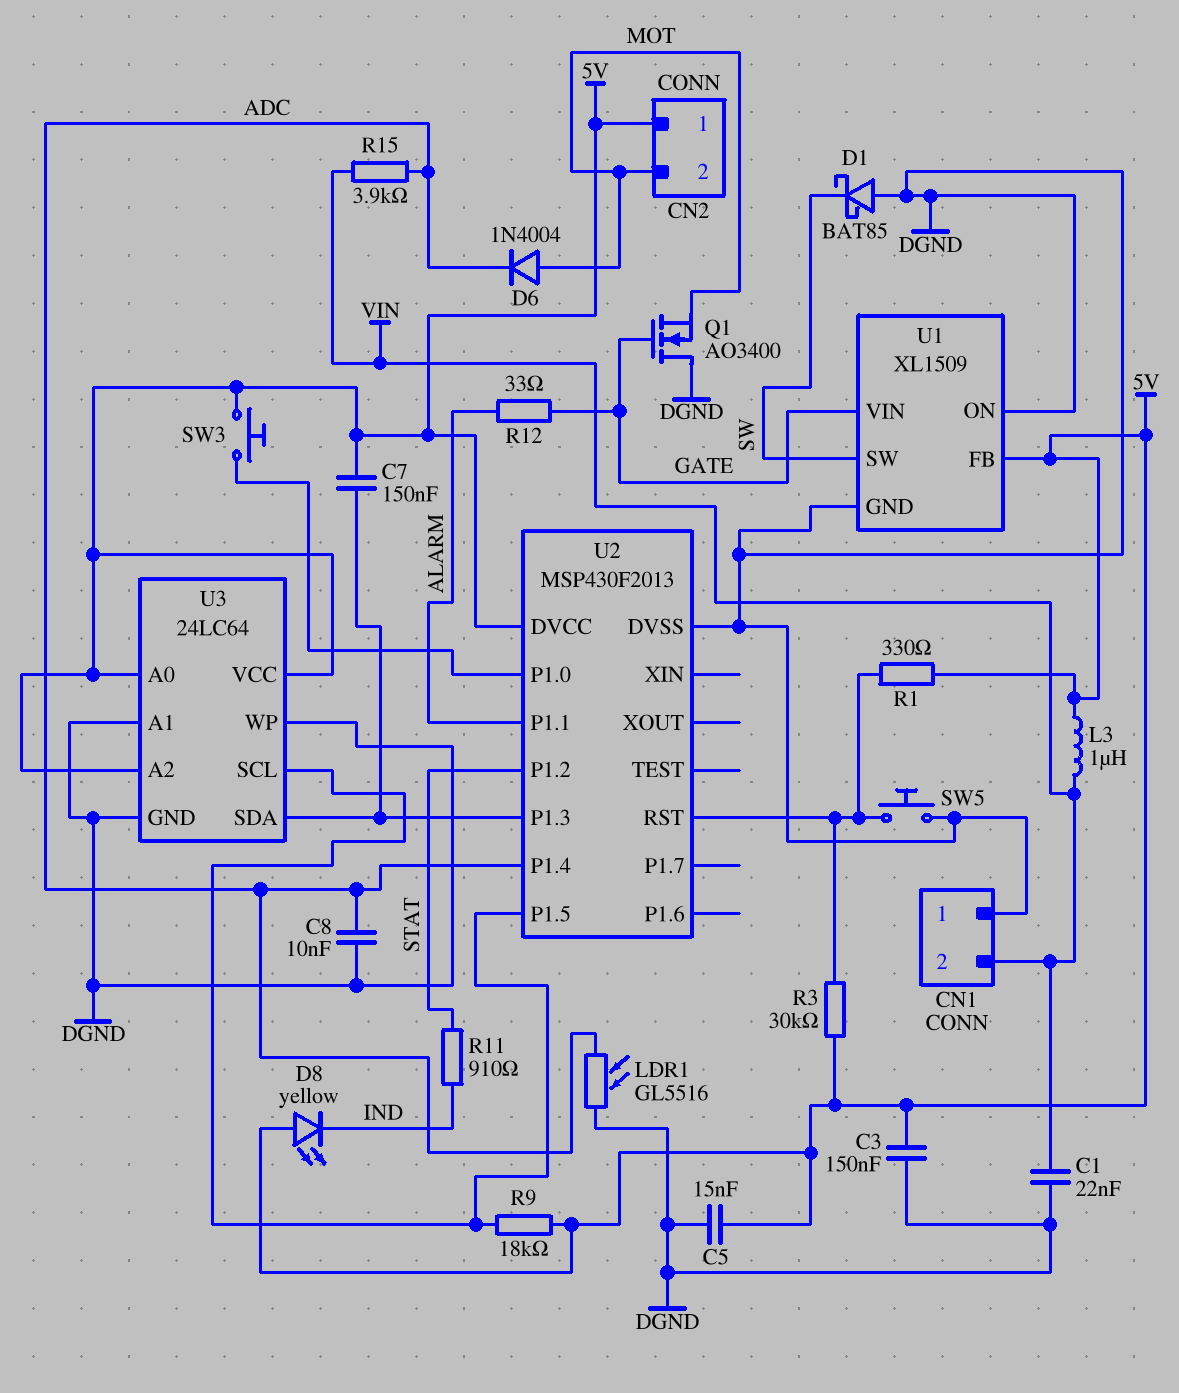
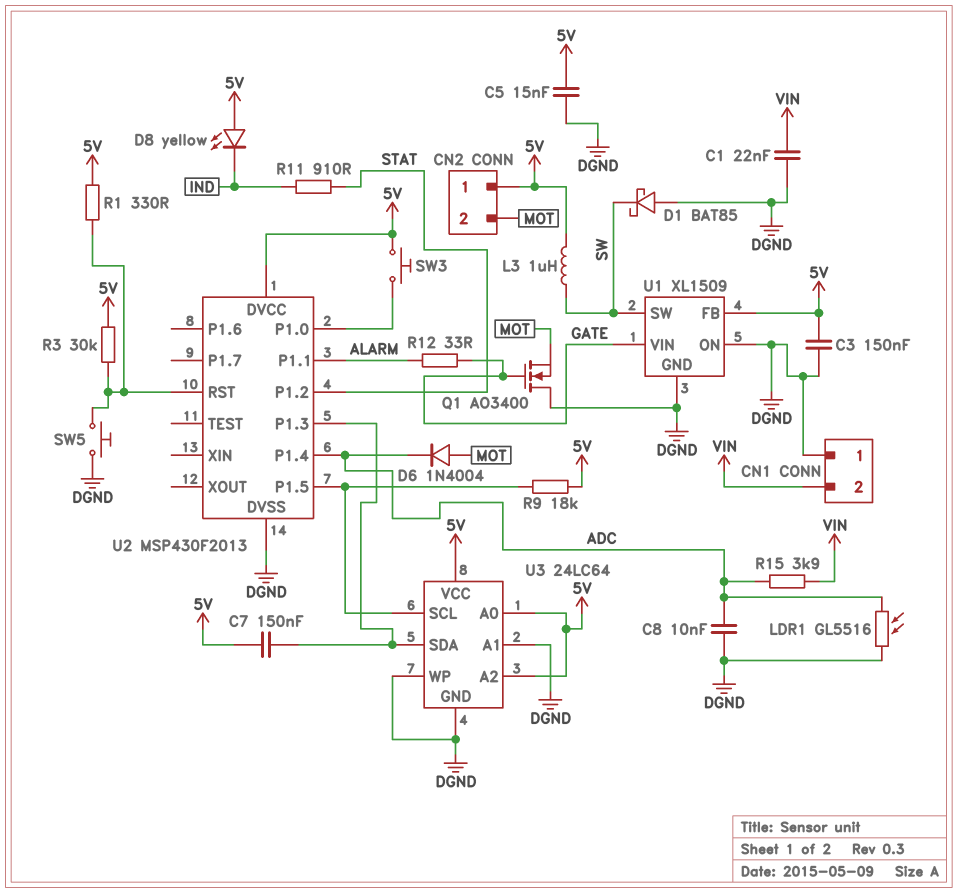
L3: 1uH (5V, VIN) -> 1uH (5V, SW)

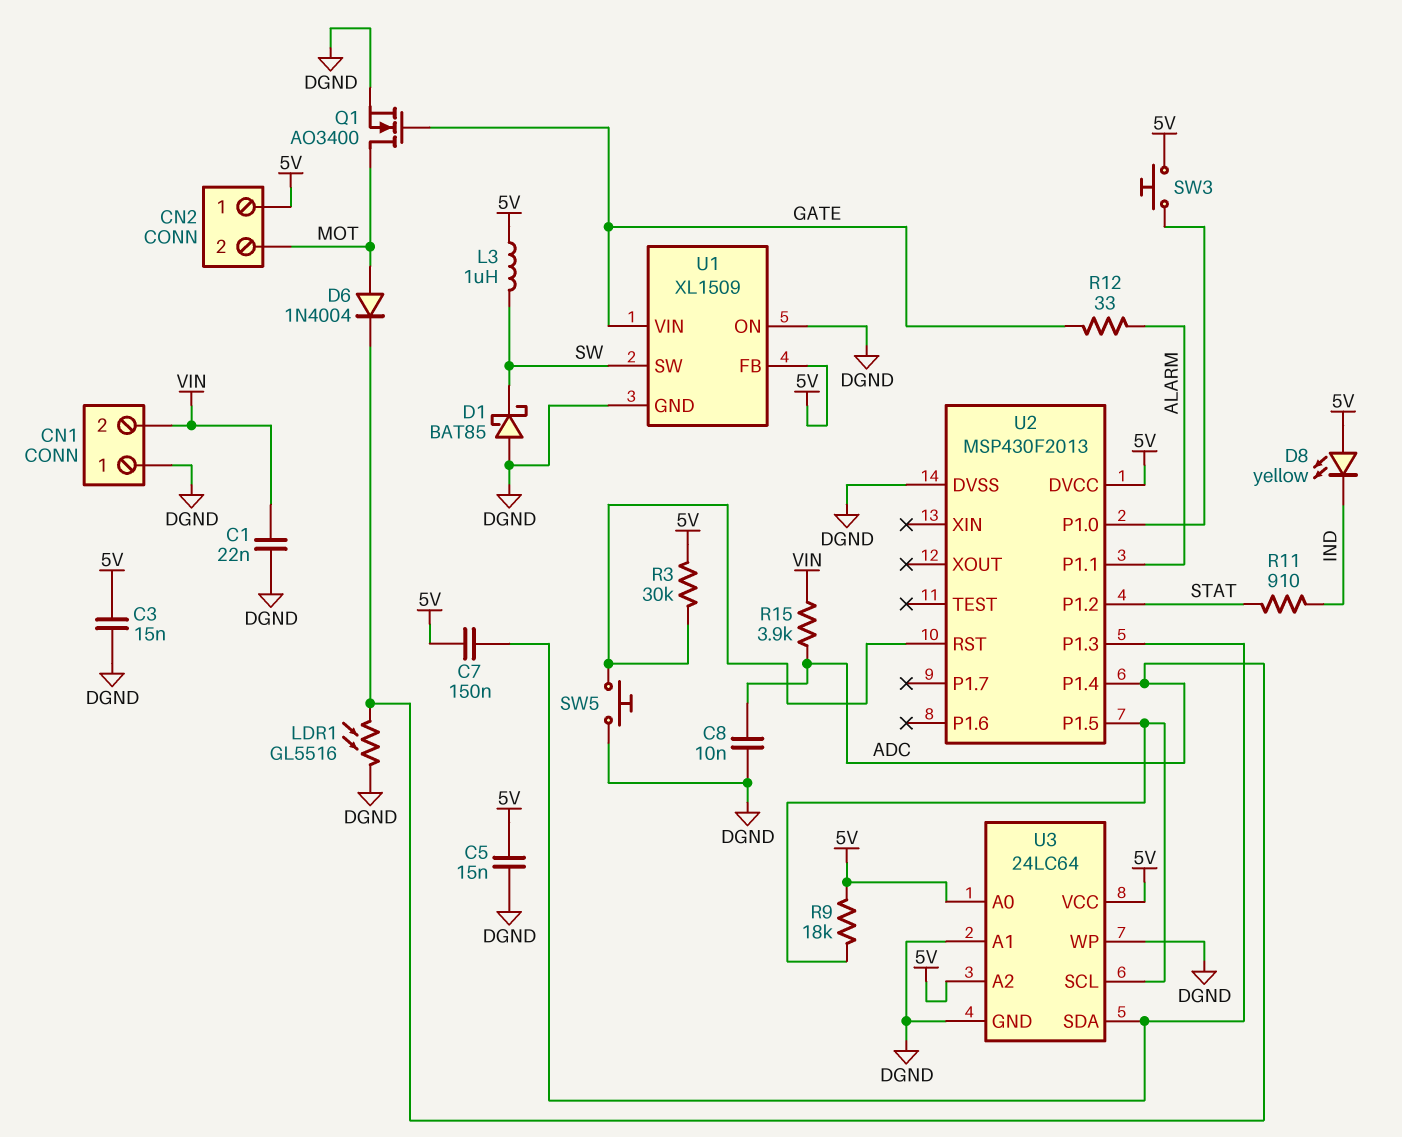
C3: 150nF (5V, DGND) -> 15nF (5V, DGND)
Q1: NMOS AO3400 (G GATE, D DGND, S MOT) -> NMOS AO3400 (G GATE, D MOT, S DGND)
R1: 330 (5V, U2/RST) -> none

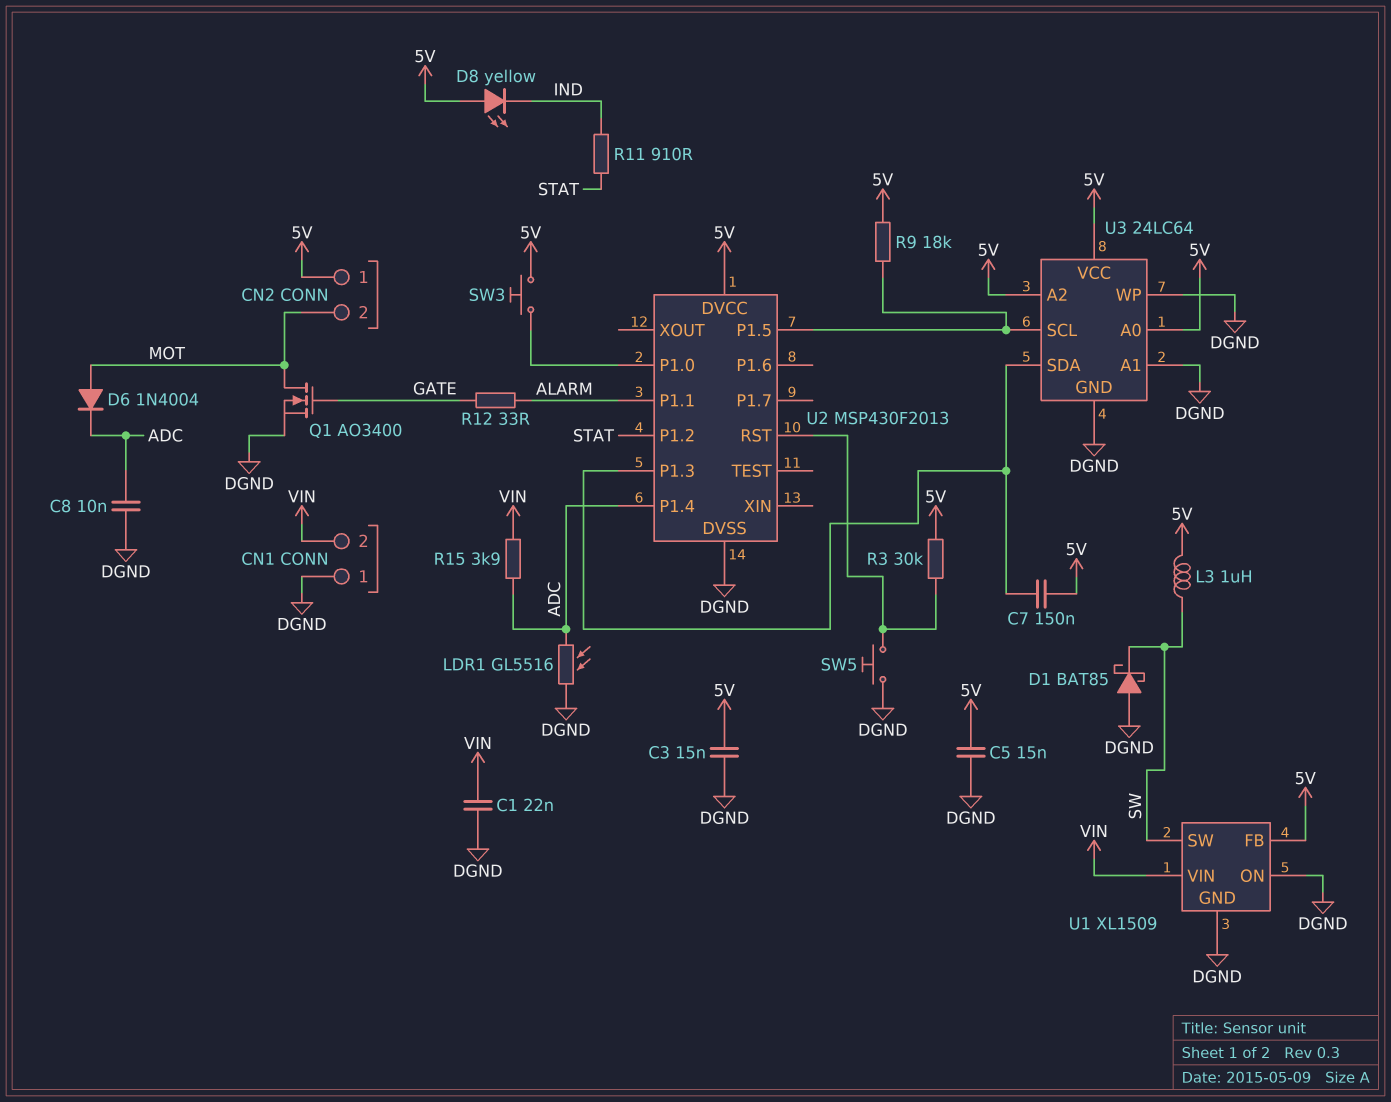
U1 pin VIN: GATE -> VIN

